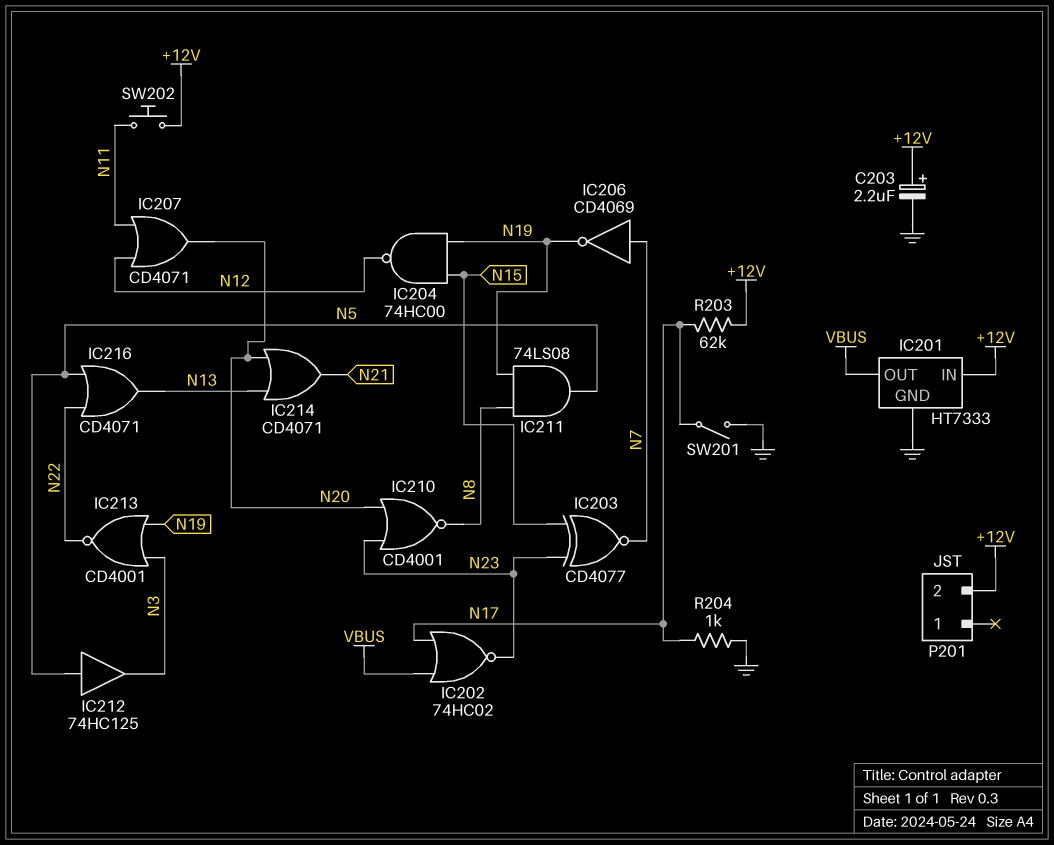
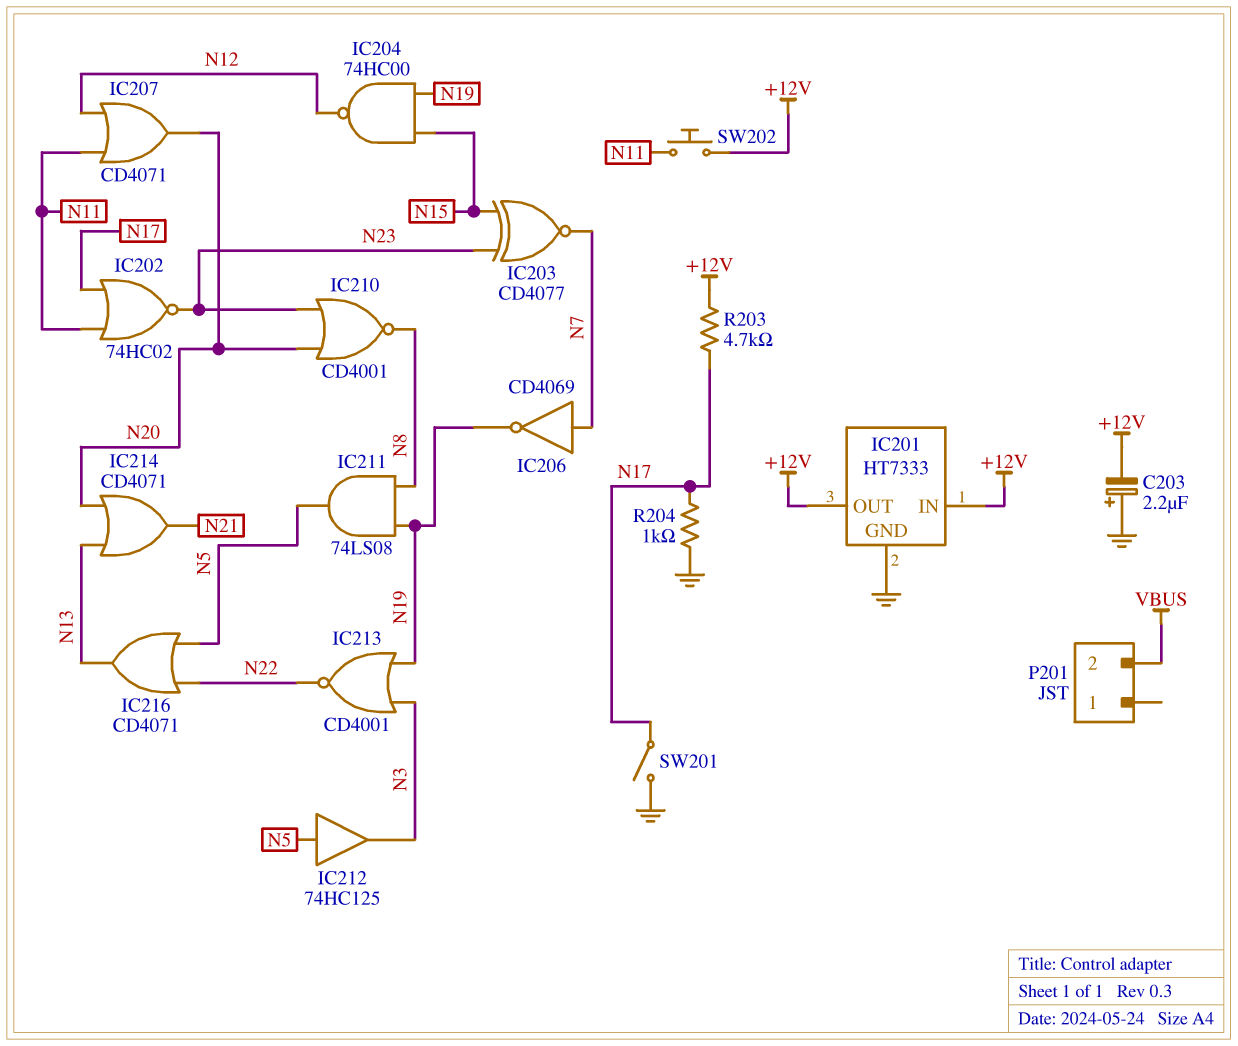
C203: 2.2uF (plus +12V, minus GND) -> 2.2uF (plus GND, minus +12V)
IC201 pin OUT: VBUS -> +12V
IC202: NOR 74HC02 (in N17, in VBUS, out N23) -> NOR 74HC02 (in N11, in N17, out N23)
P201 pin 2: +12V -> VBUS
R203: 62k (+12V, N17) -> 4.7k (+12V, N17)

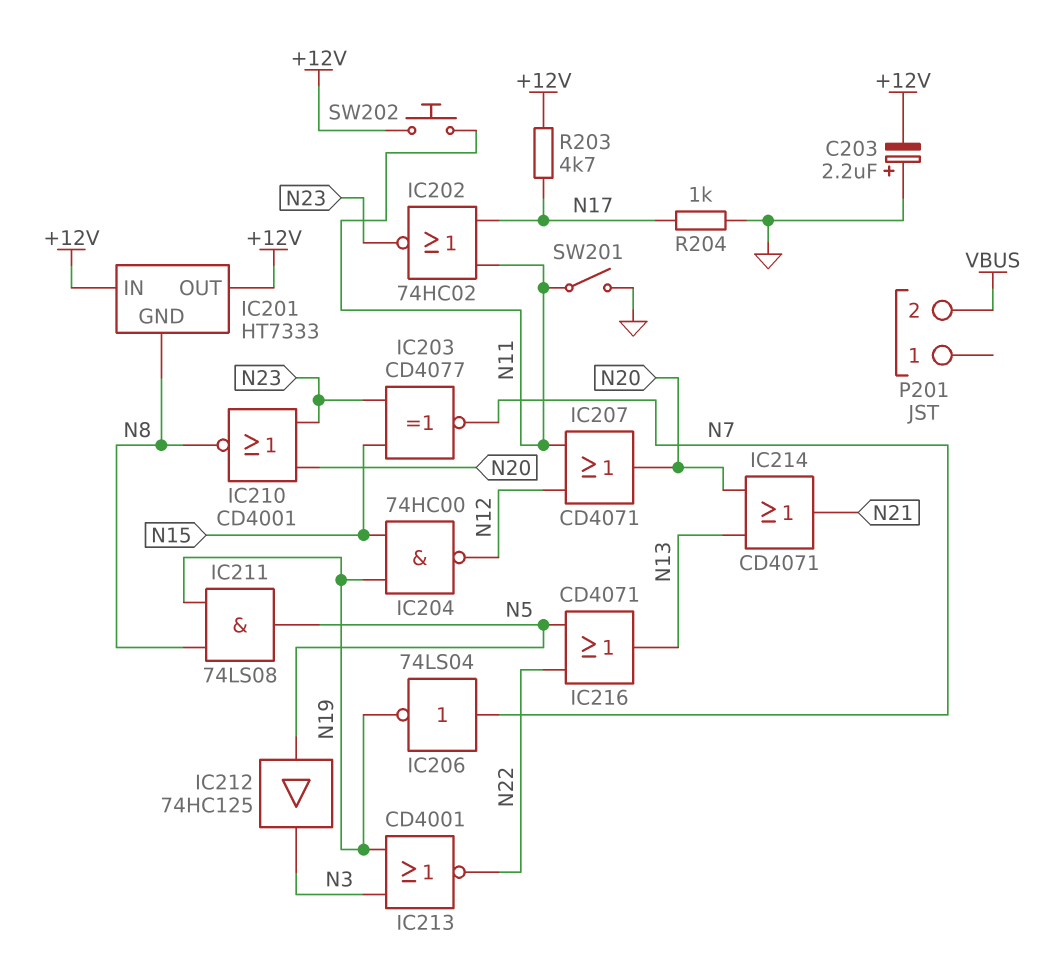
IC201 pin GND: GND -> N8
IC206: NOT CD4069 (in N7, out N19) -> NOT 74LS04 (in N7, out N19)
SW201: switch (GND, N17) -> switch (GND, N11)

